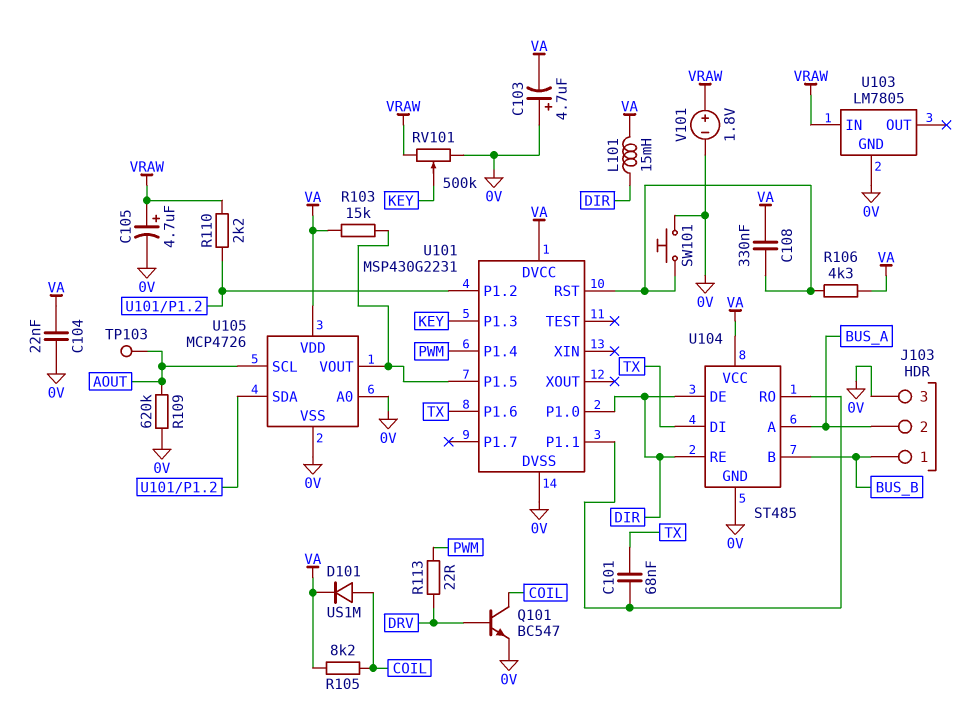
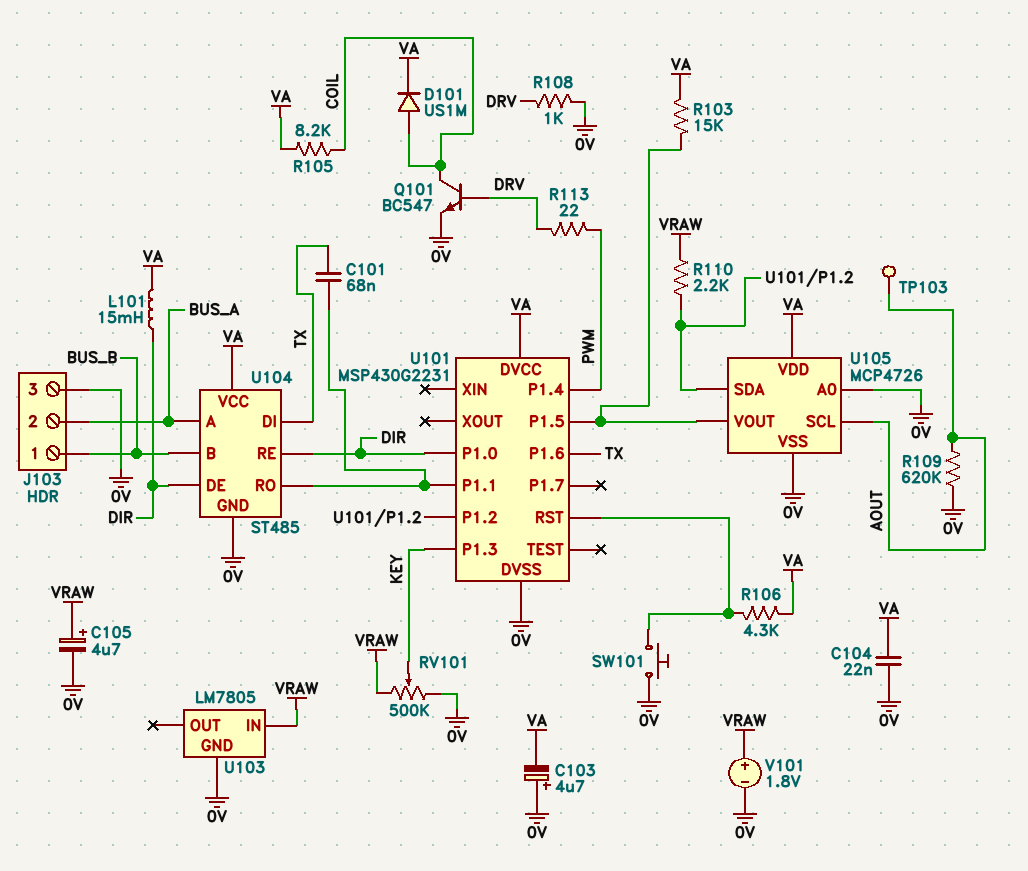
C108: 330nF (U101/RST, VA) -> none
R108: none -> 1k (0V, DRV)

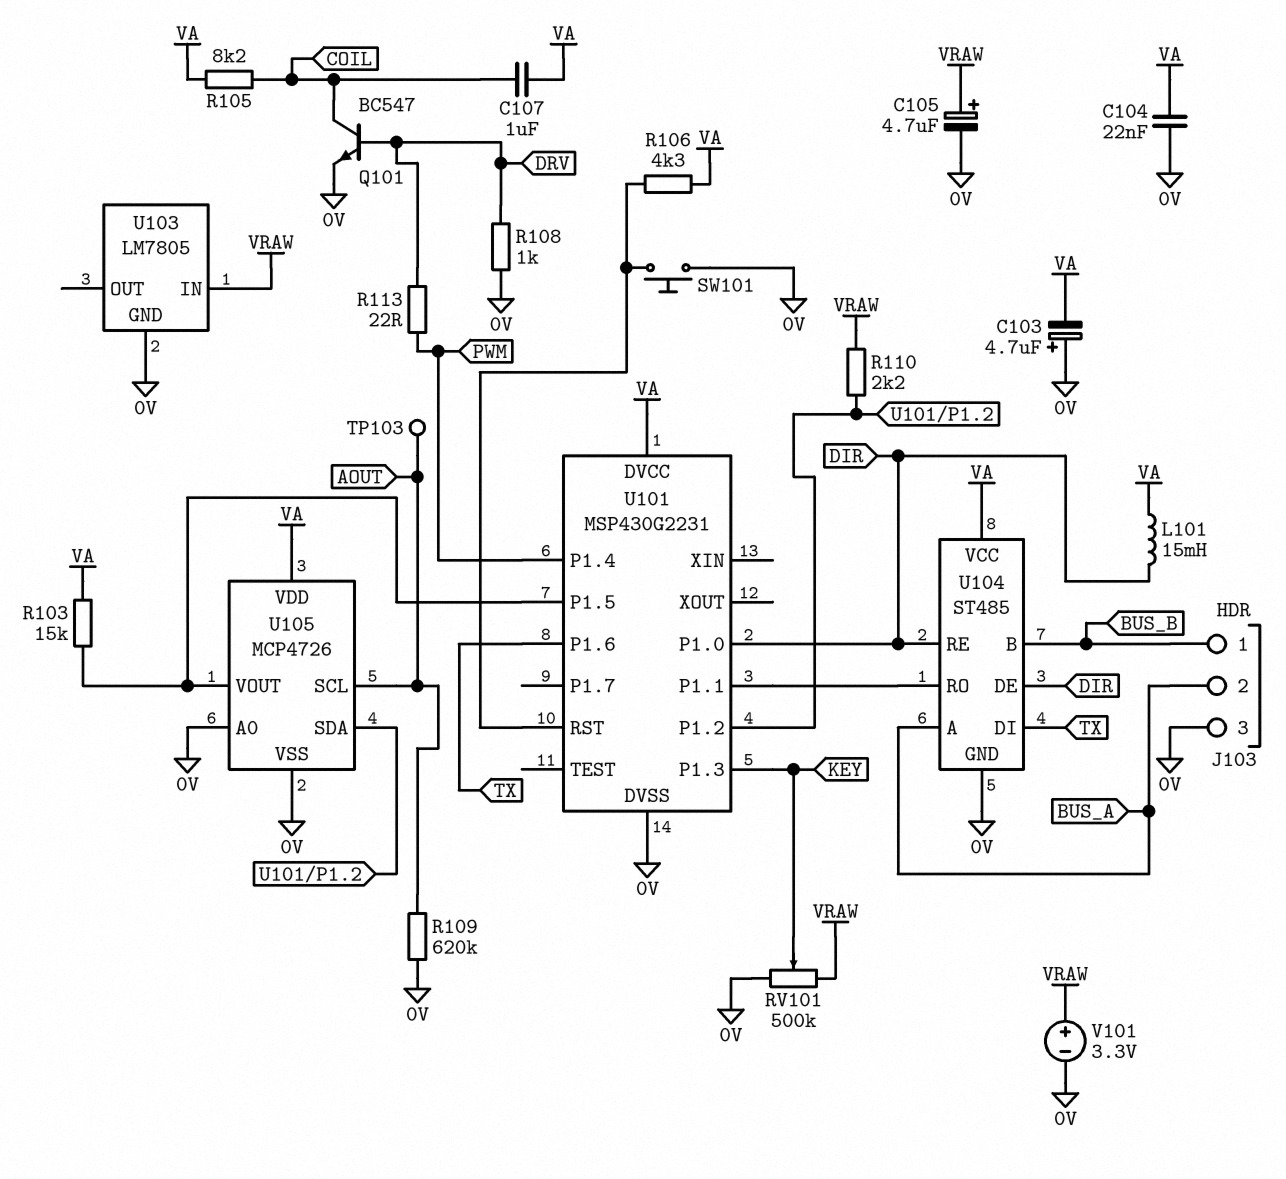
C101: 68nF (TX, U101/P1.1) -> none
C107: none -> 1uF (COIL, VA)
D101: diode US1M (A COIL, K VA) -> none
V101: 1.8V (plus VRAW, minus 0V) -> 3.3V (plus VRAW, minus 0V)

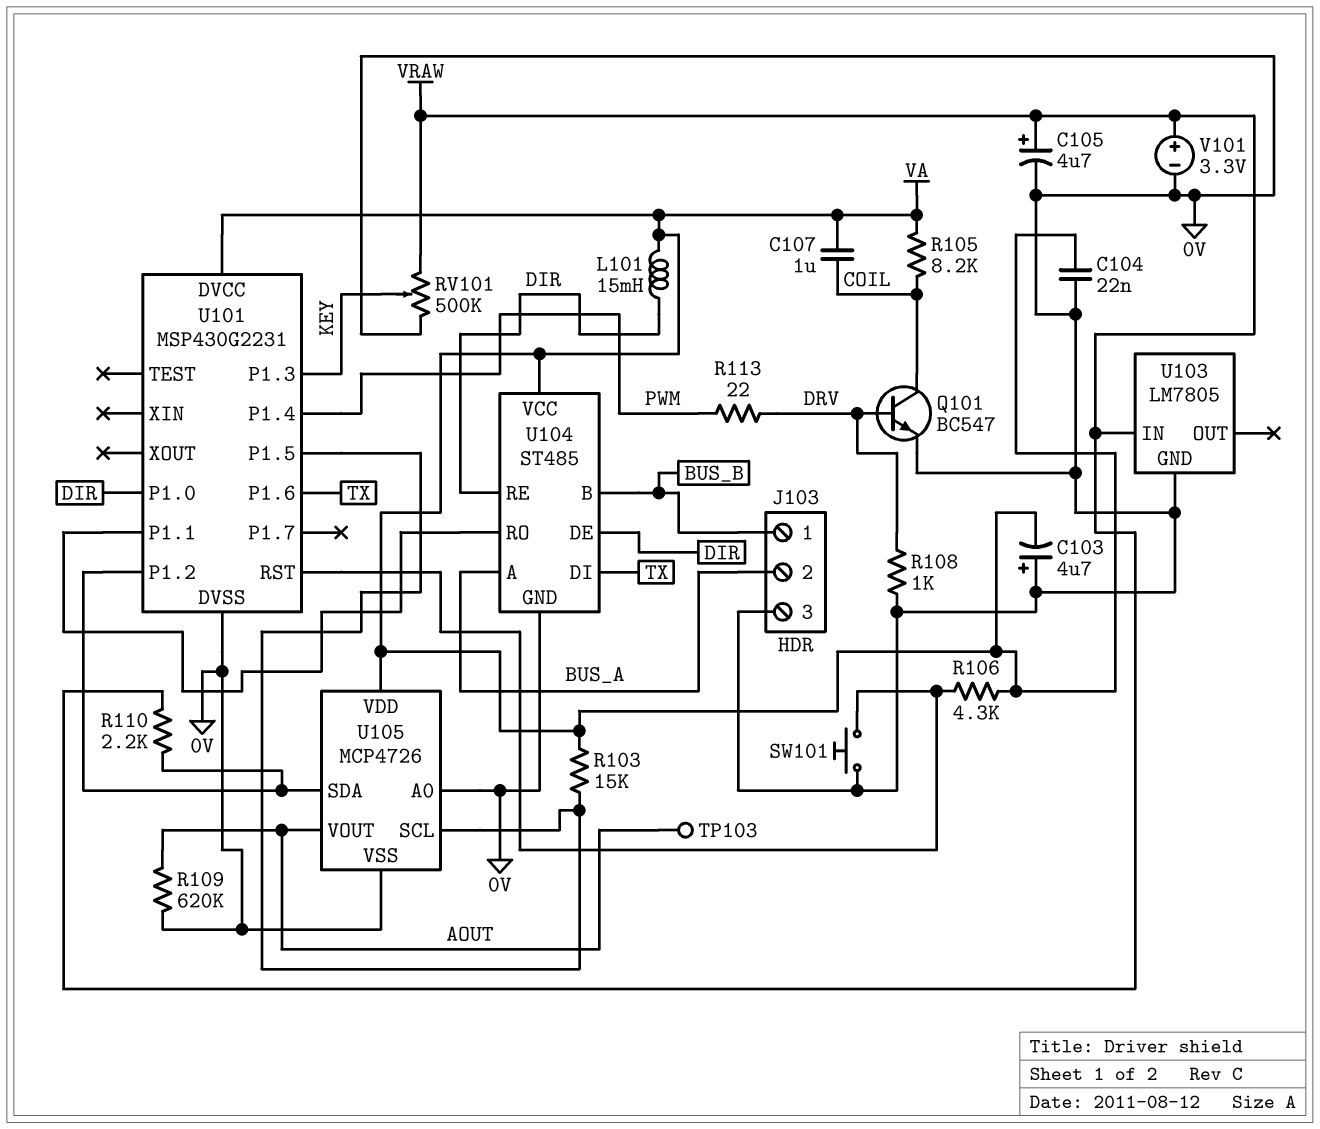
U105 pin SCL: AOUT -> U101/P1.5
U105 pin VOUT: U101/P1.5 -> AOUT

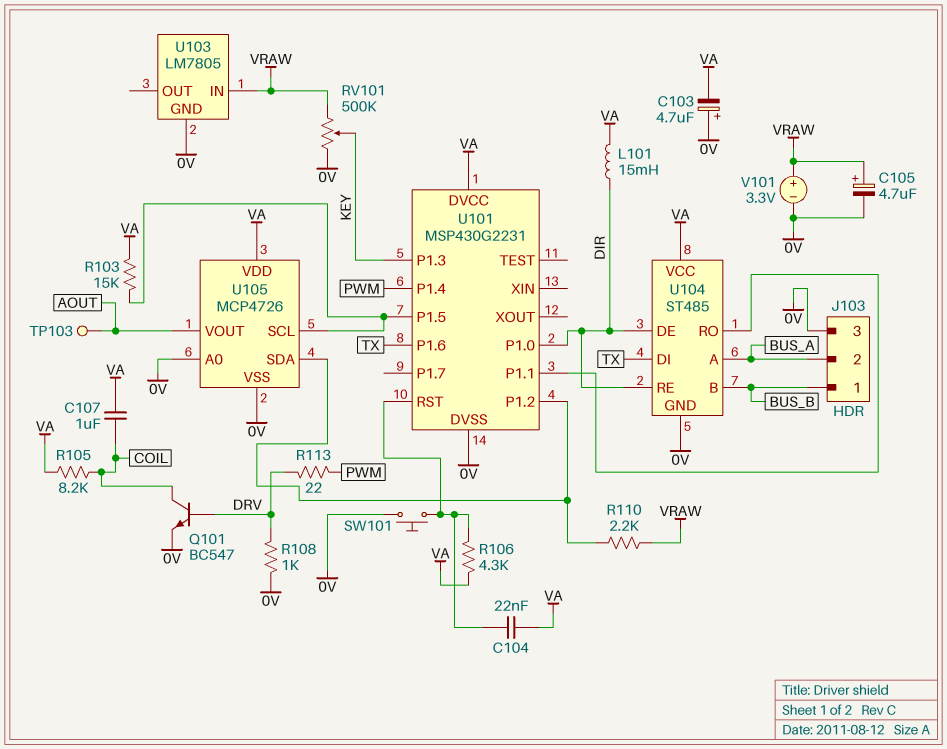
C104: 22nF (0V, VA) -> 22nF (U101/RST, VA)
R109: 620k (0V, AOUT) -> none

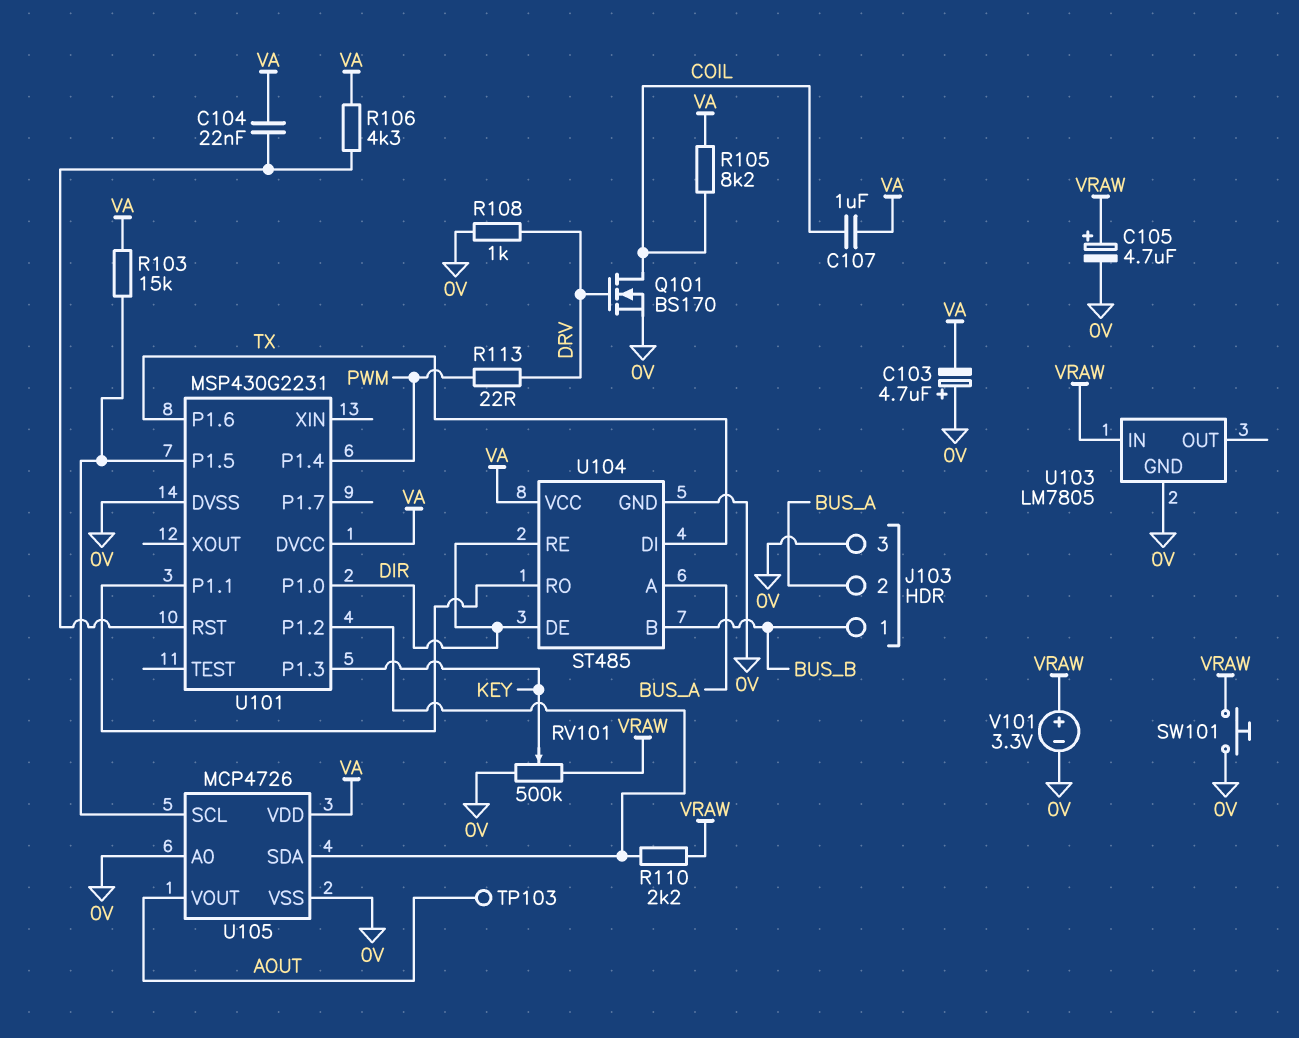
L101: 15mH (DIR, VA) -> none
Q101: NPN BC547 (B DRV, C COIL, E 0V) -> NMOS BS170 (G DRV, D COIL, S 0V)
SW101: button (0V, U101/RST) -> button (0V, VRAW)

